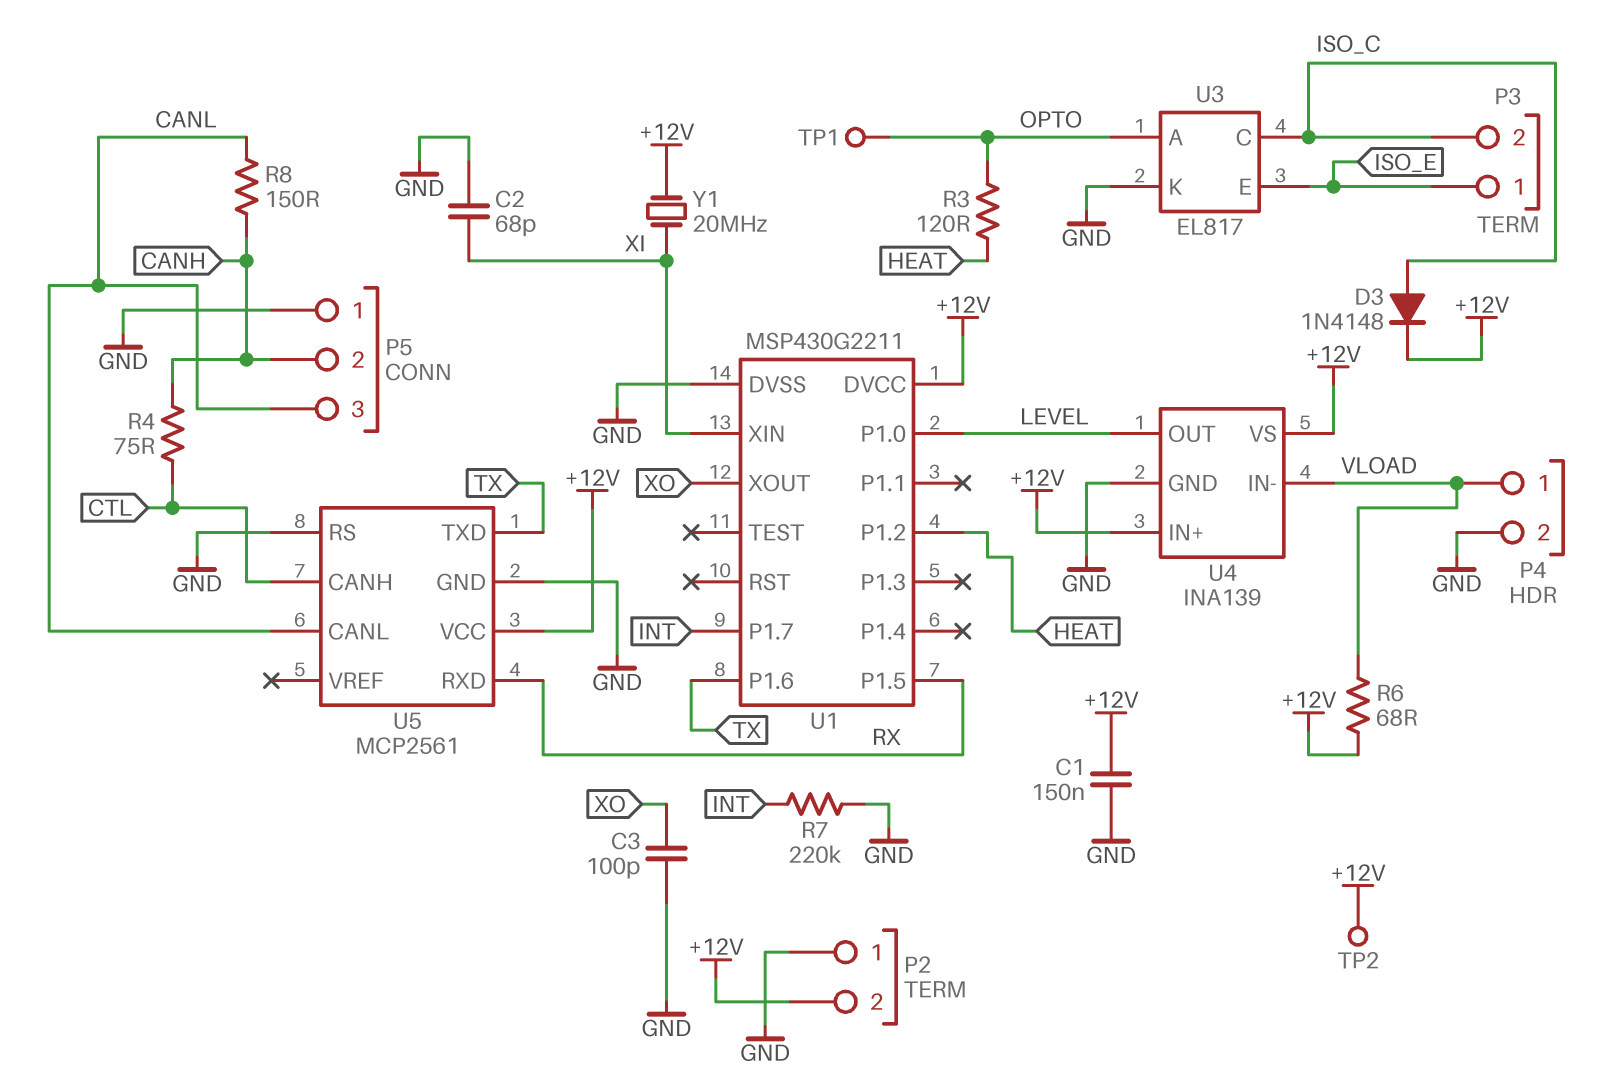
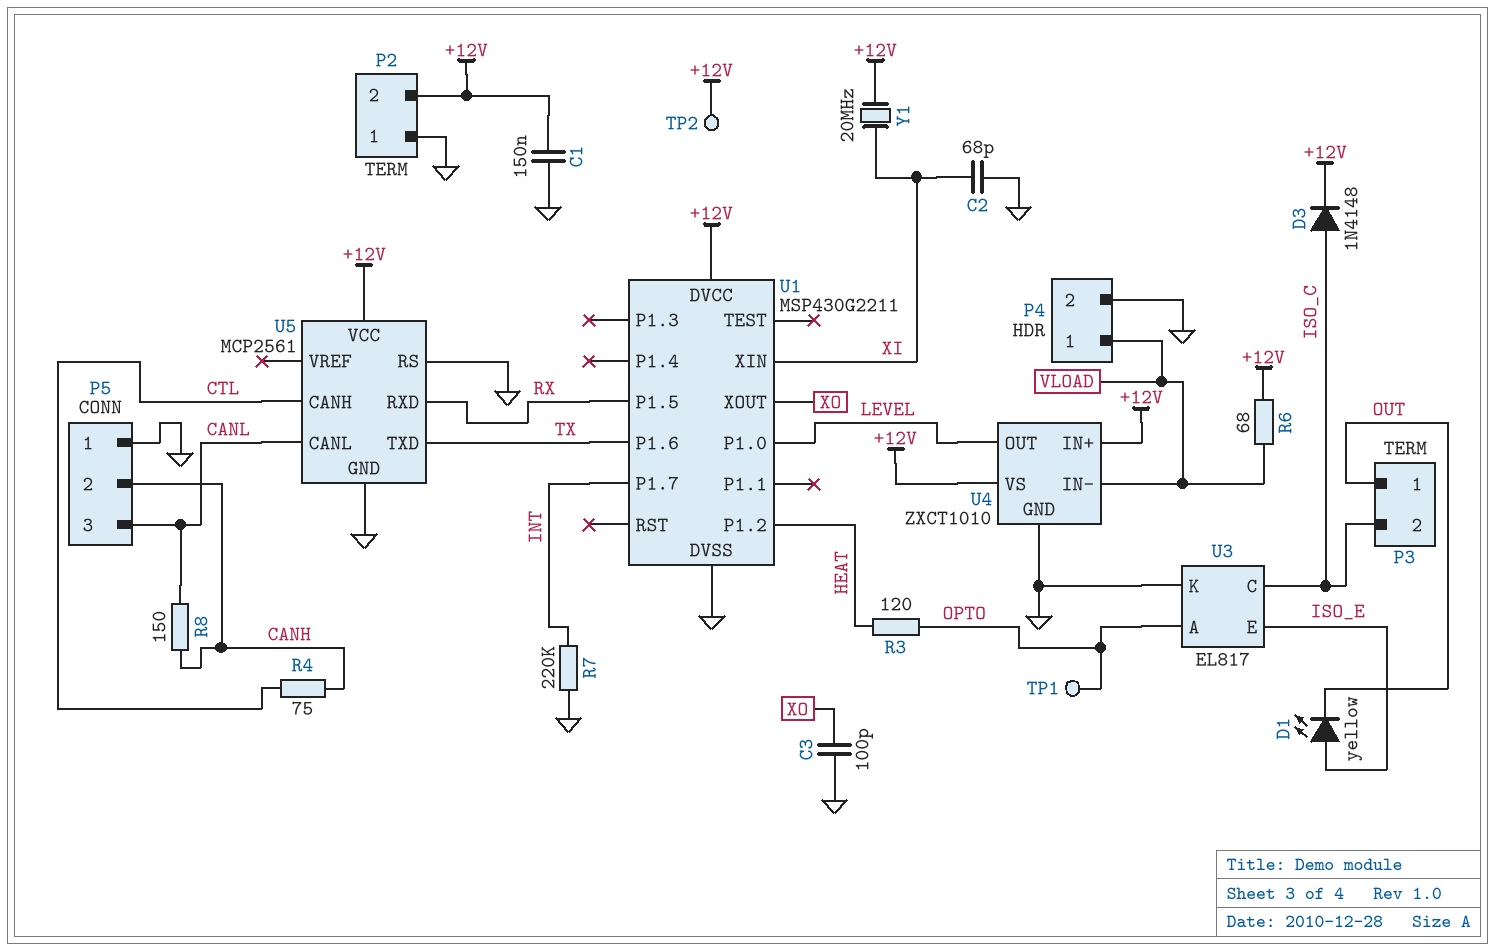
D1: none -> LED yellow (A ISO_E, K OUT)
P3 pin 1: ISO_E -> OUT
U4: INA139 -> ZXCT1010

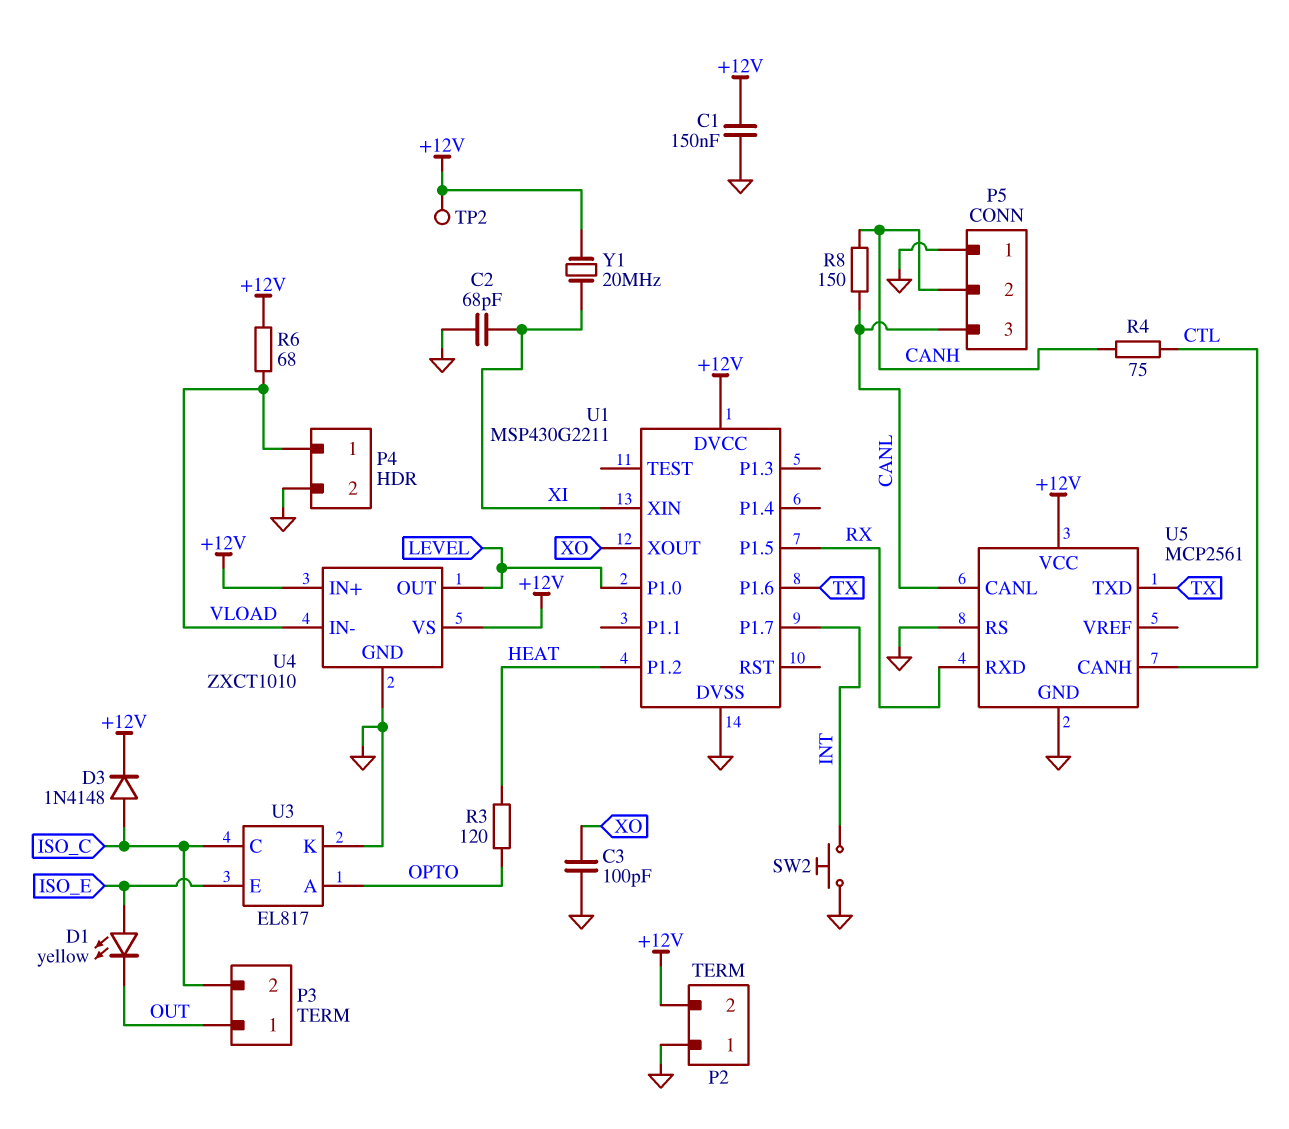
R7: 220k (GND, INT) -> none
SW2: none -> button (GND, INT)
TP1: test point (OPTO) -> none

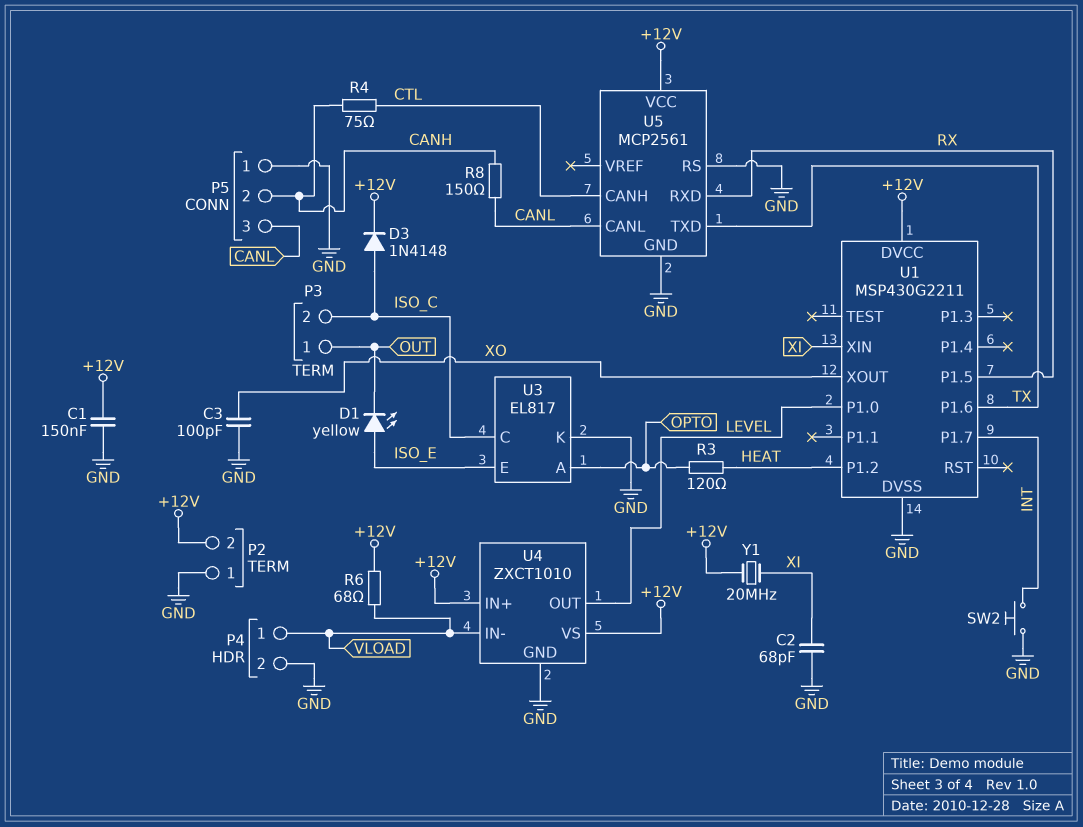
TP2: test point (+12V) -> none

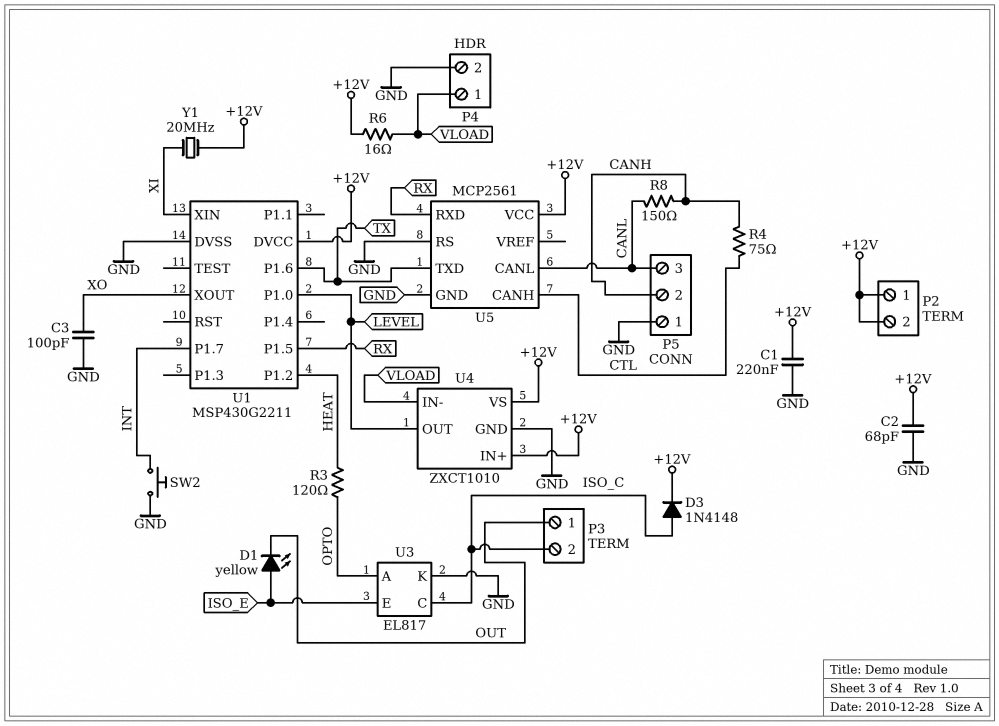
C1: 150nF (+12V, GND) -> 220nF (+12V, GND)
C2: 68pF (GND, XI) -> 68pF (+12V, GND)
P2 pin 1: GND -> +12V
R6: 68 (+12V, VLOAD) -> 16 (+12V, VLOAD)

